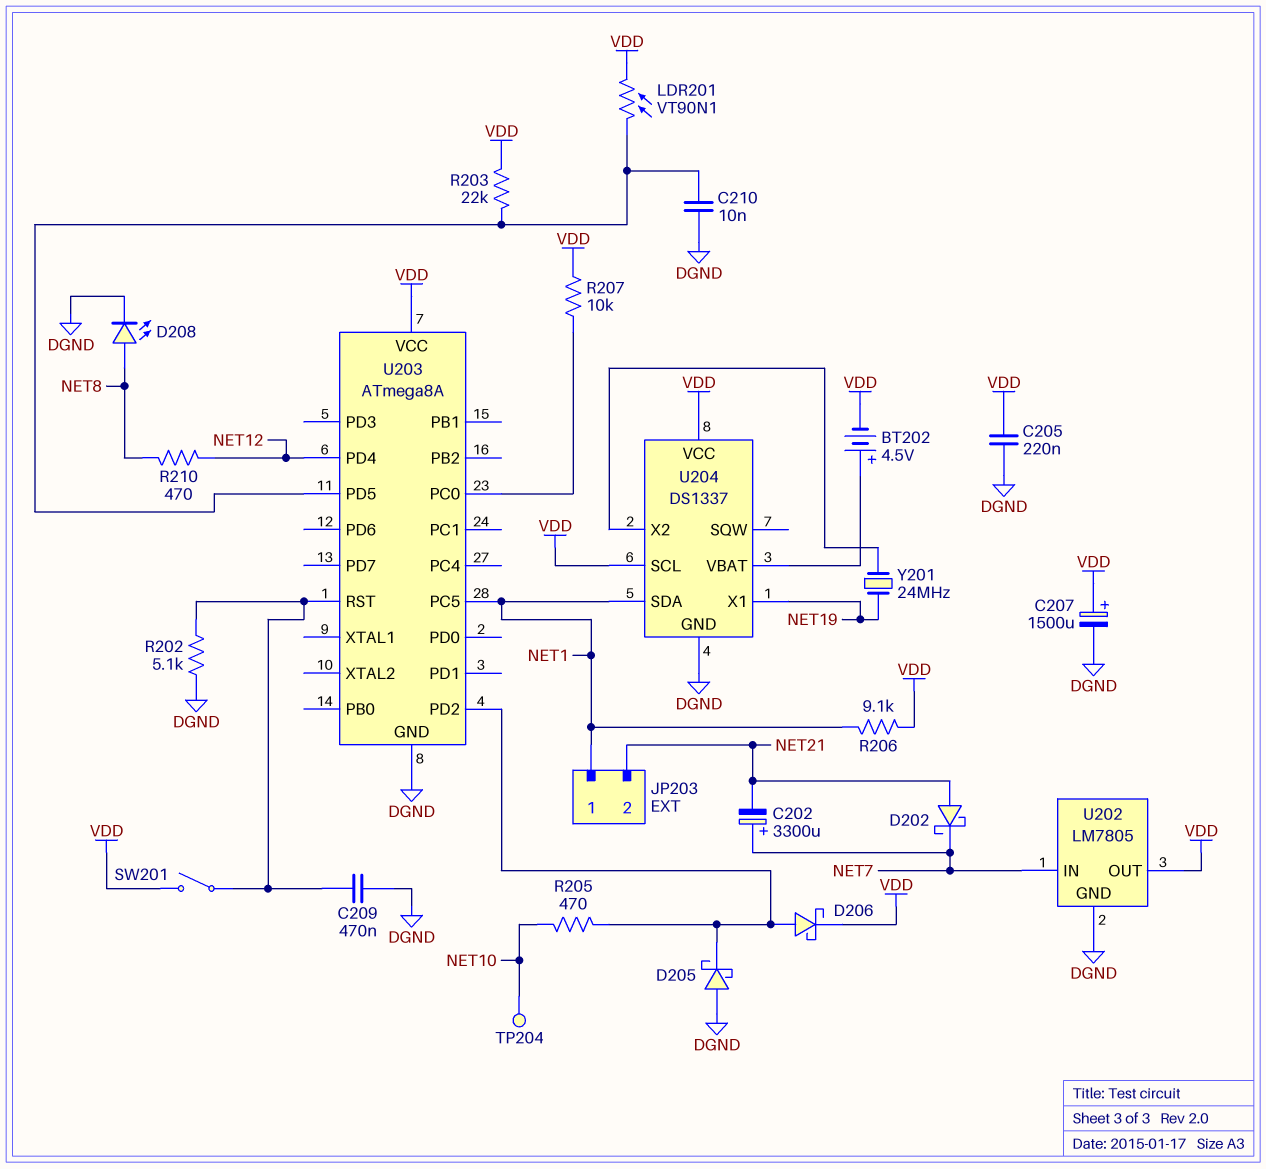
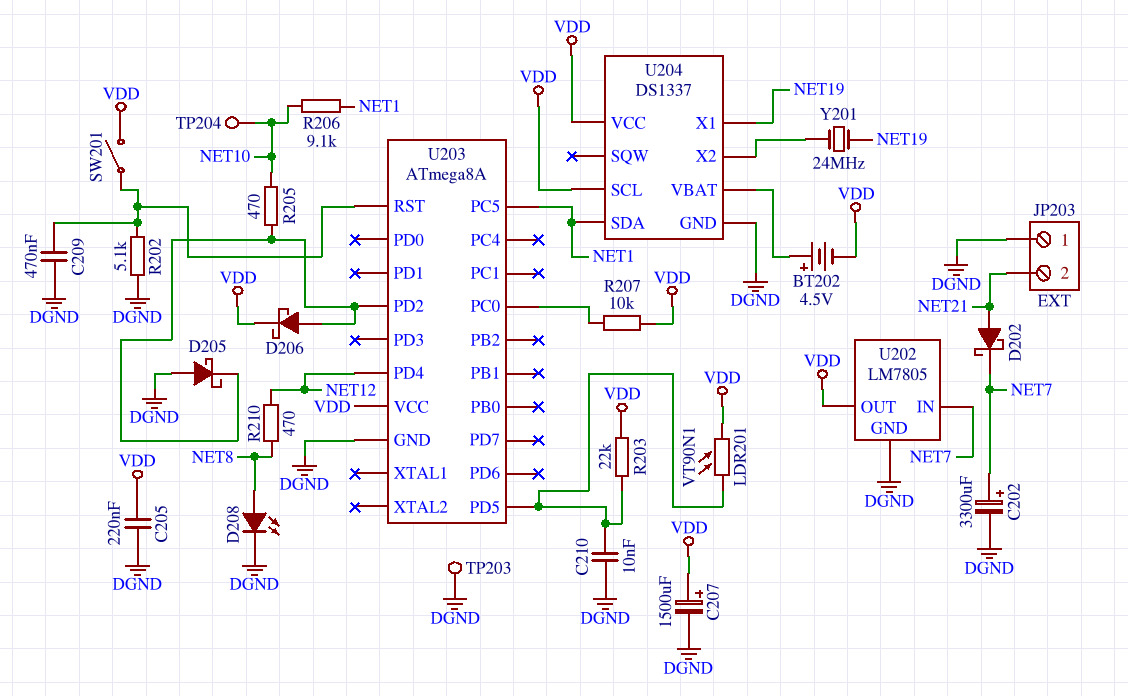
C202: 3300uF (plus NET7, minus NET21) -> 3300uF (plus NET7, minus DGND)
JP203 pin 1: NET1 -> DGND
R206: 9.1k (NET1, VDD) -> 9.1k (NET1, NET10)
TP203: none -> test point (DGND)

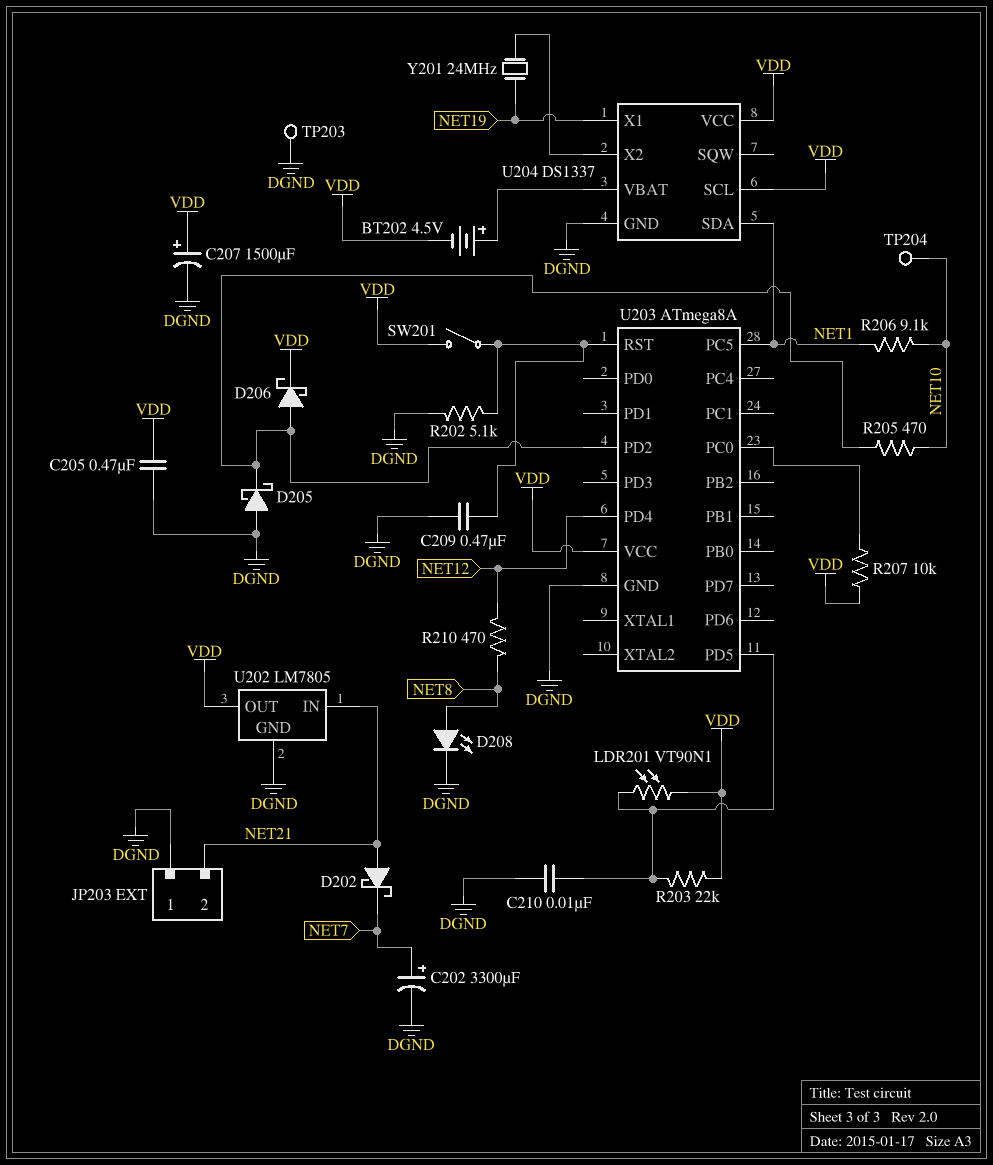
C205: 220nF (DGND, VDD) -> 470nF (DGND, VDD)
U202 pin IN: NET7 -> NET21

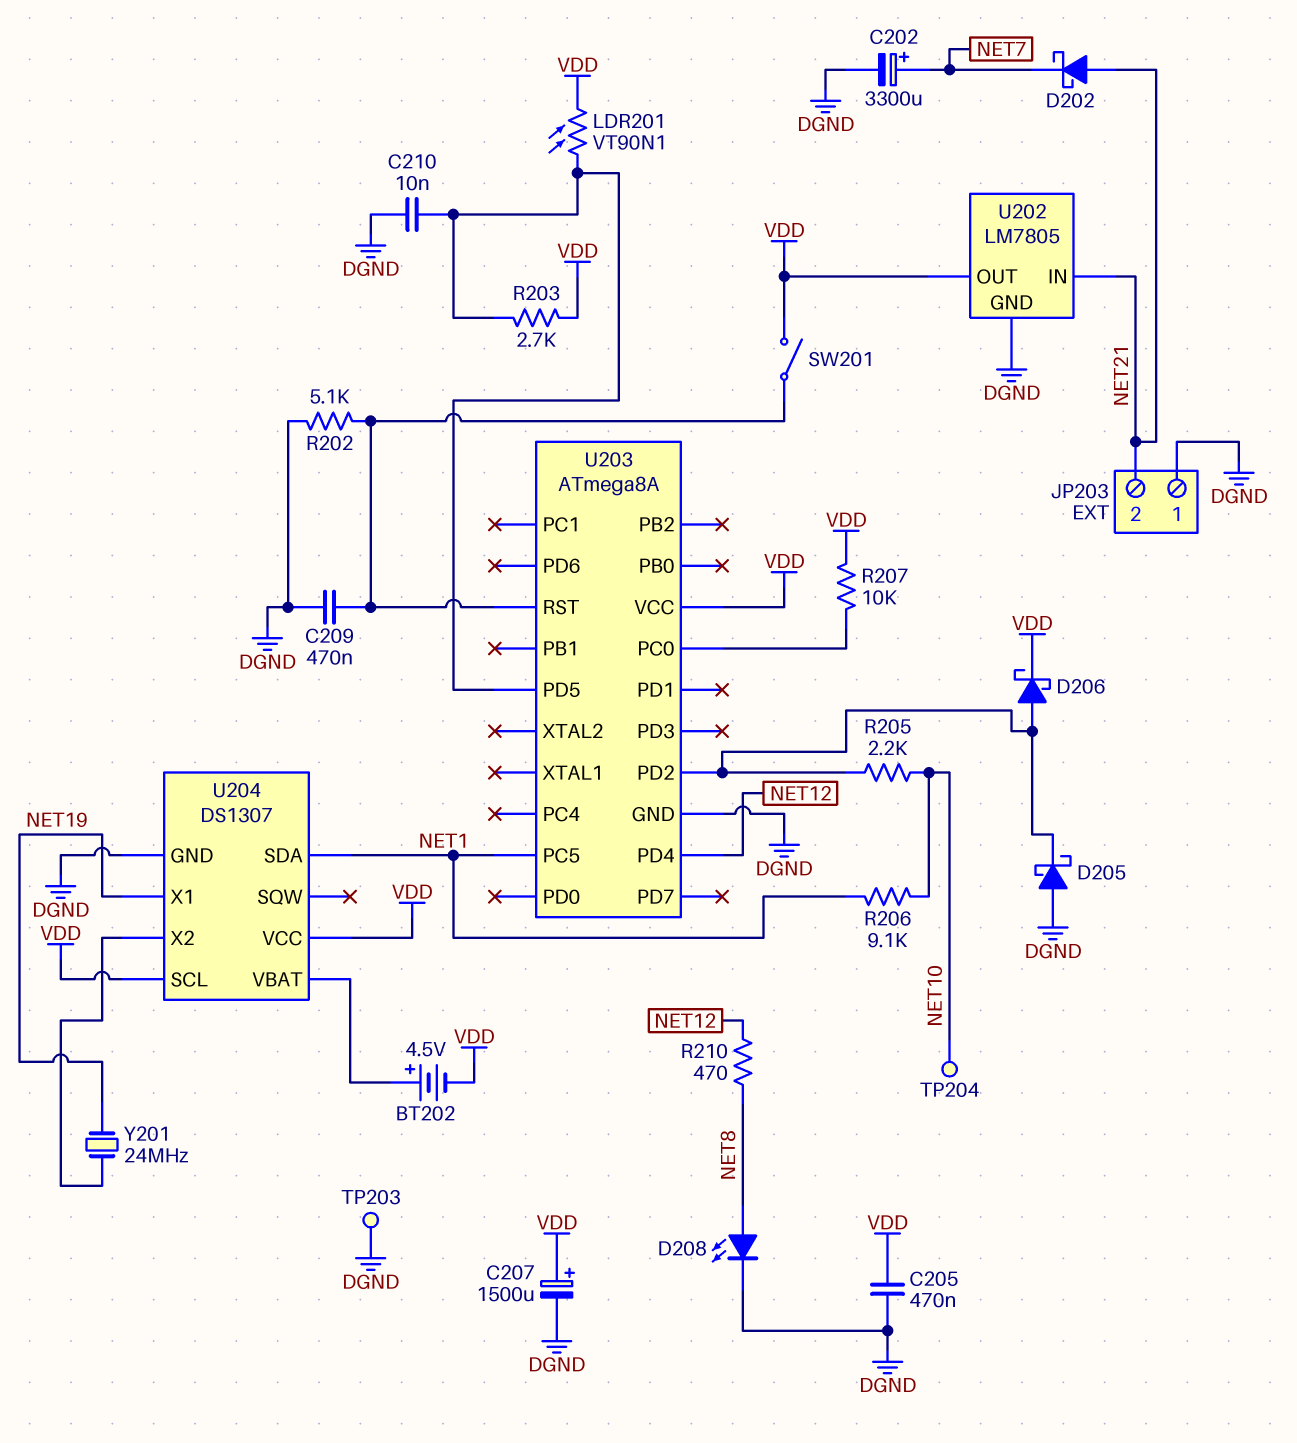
R203: 22k (U203/PD5, VDD) -> 2.7k (U203/PD5, VDD)
R205: 470 (NET10, U203/PD2) -> 2.2k (NET10, U203/PD2)
U204: DS1337 -> DS1307

